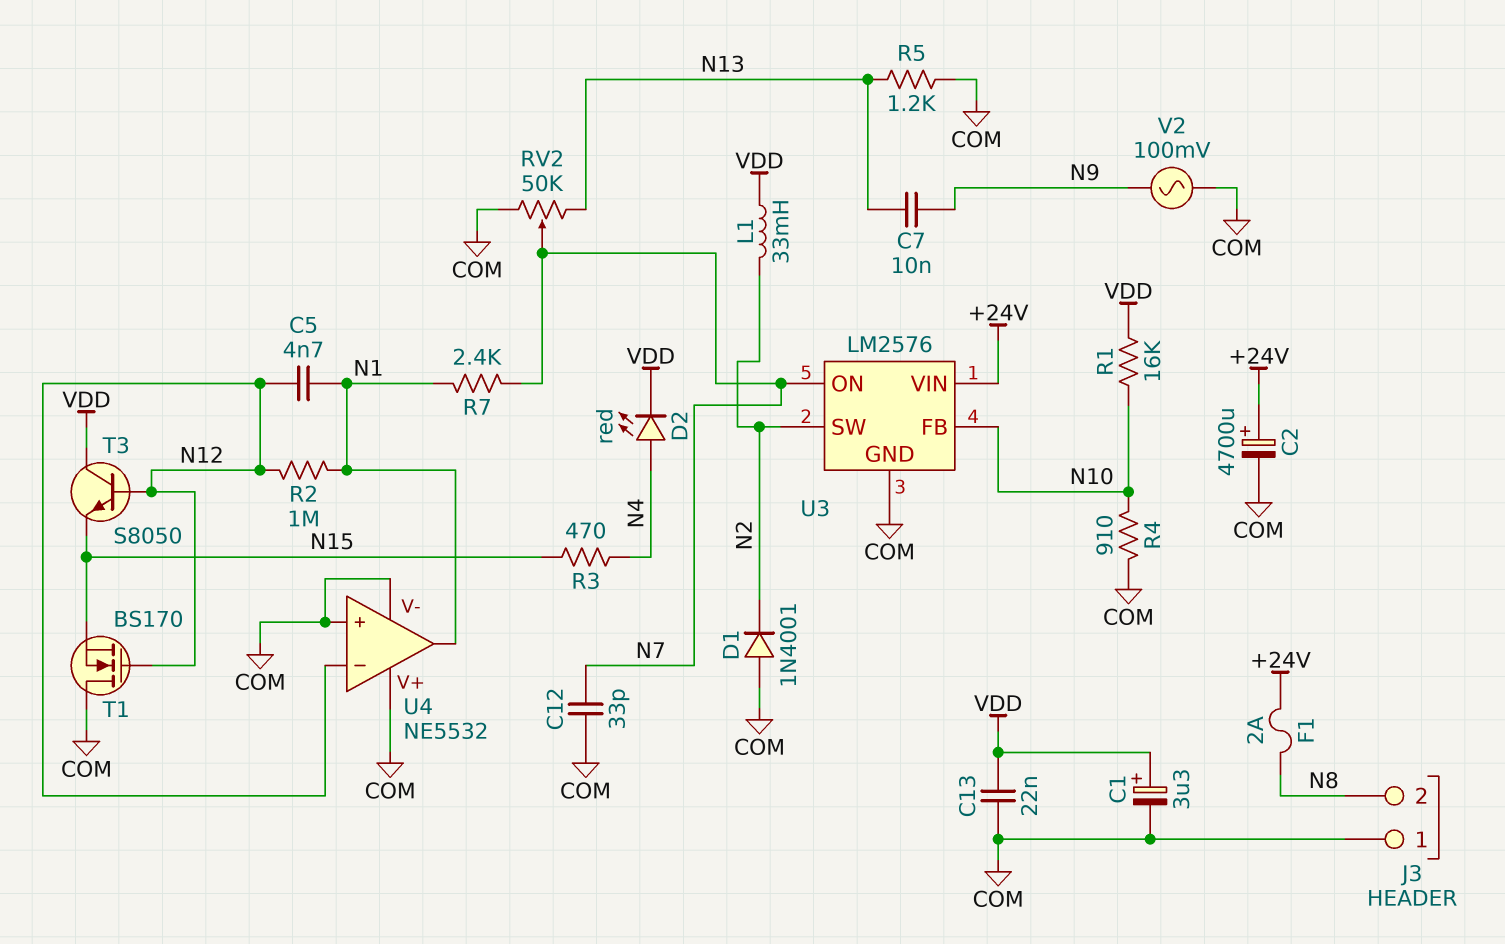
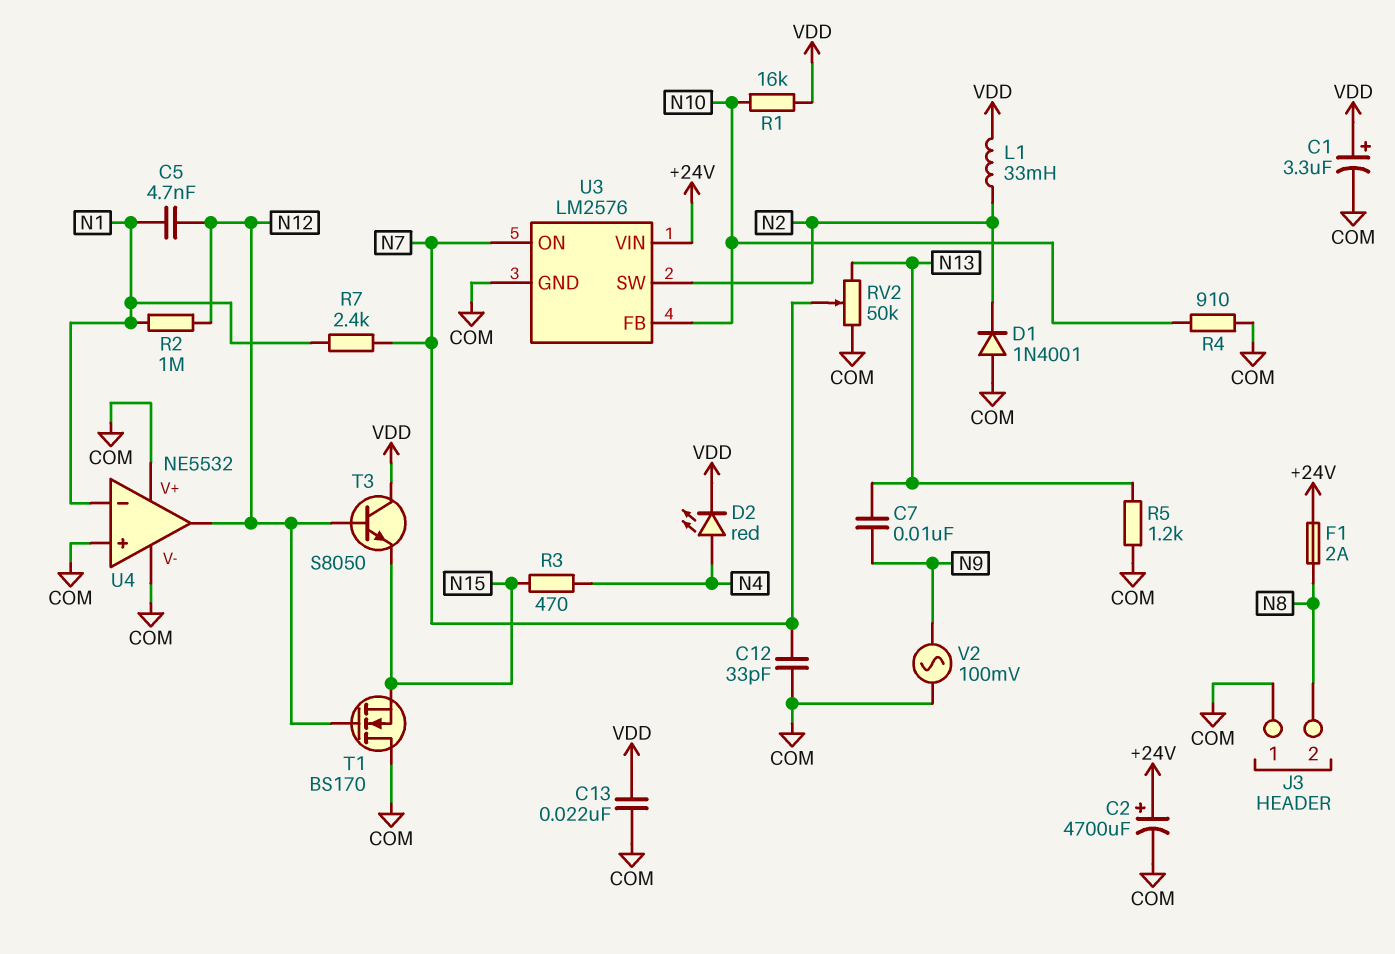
U4 pin in-: N12 -> N1
U4 pin out: N1 -> N12

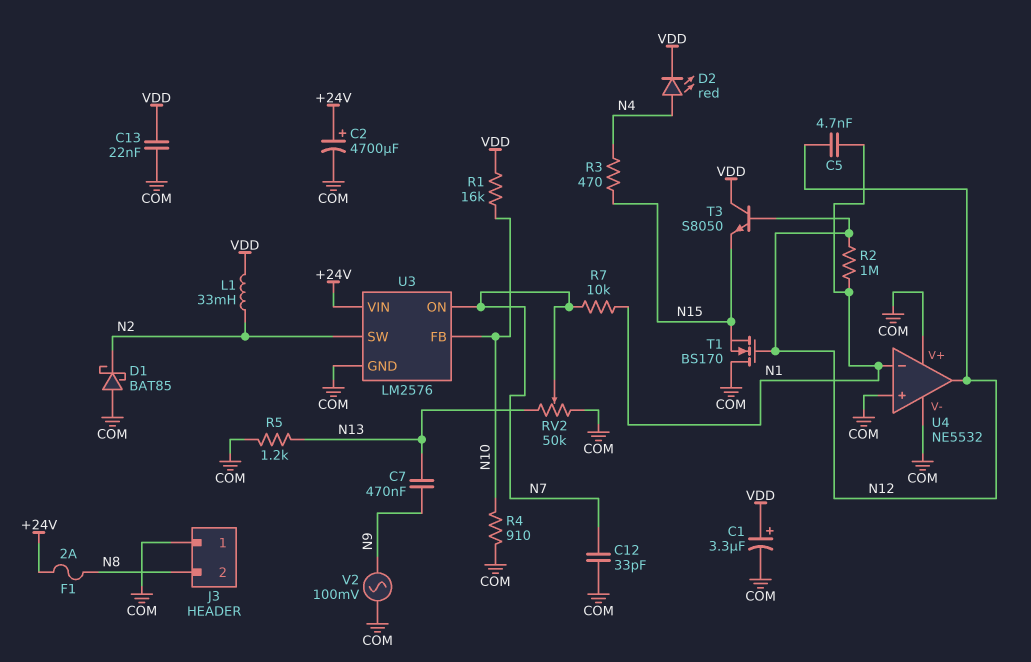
C7: 10nF (N9, N13) -> 470nF (N9, N13)
D1: diode 1N4001 (A COM, K N2) -> schottky BAT85 (A COM, K N2)
R7: 2.4k (N1, N7) -> 10k (N1, N7)

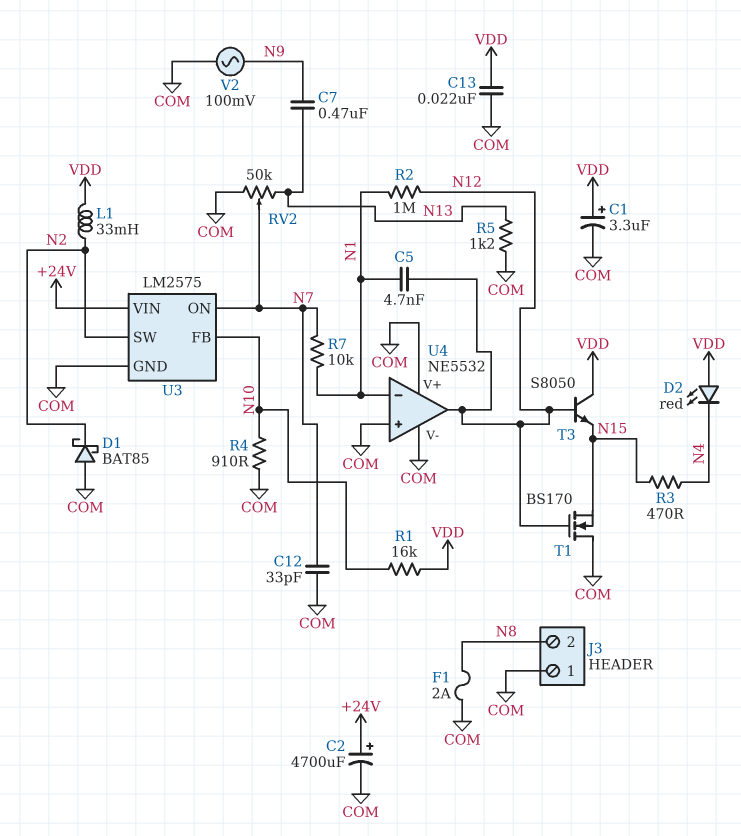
D2: LED red (A N4, K VDD) -> LED red (A VDD, K N4)
F1: 2A (+24V, N8) -> 2A (COM, N8)
U3: LM2576 -> LM2575

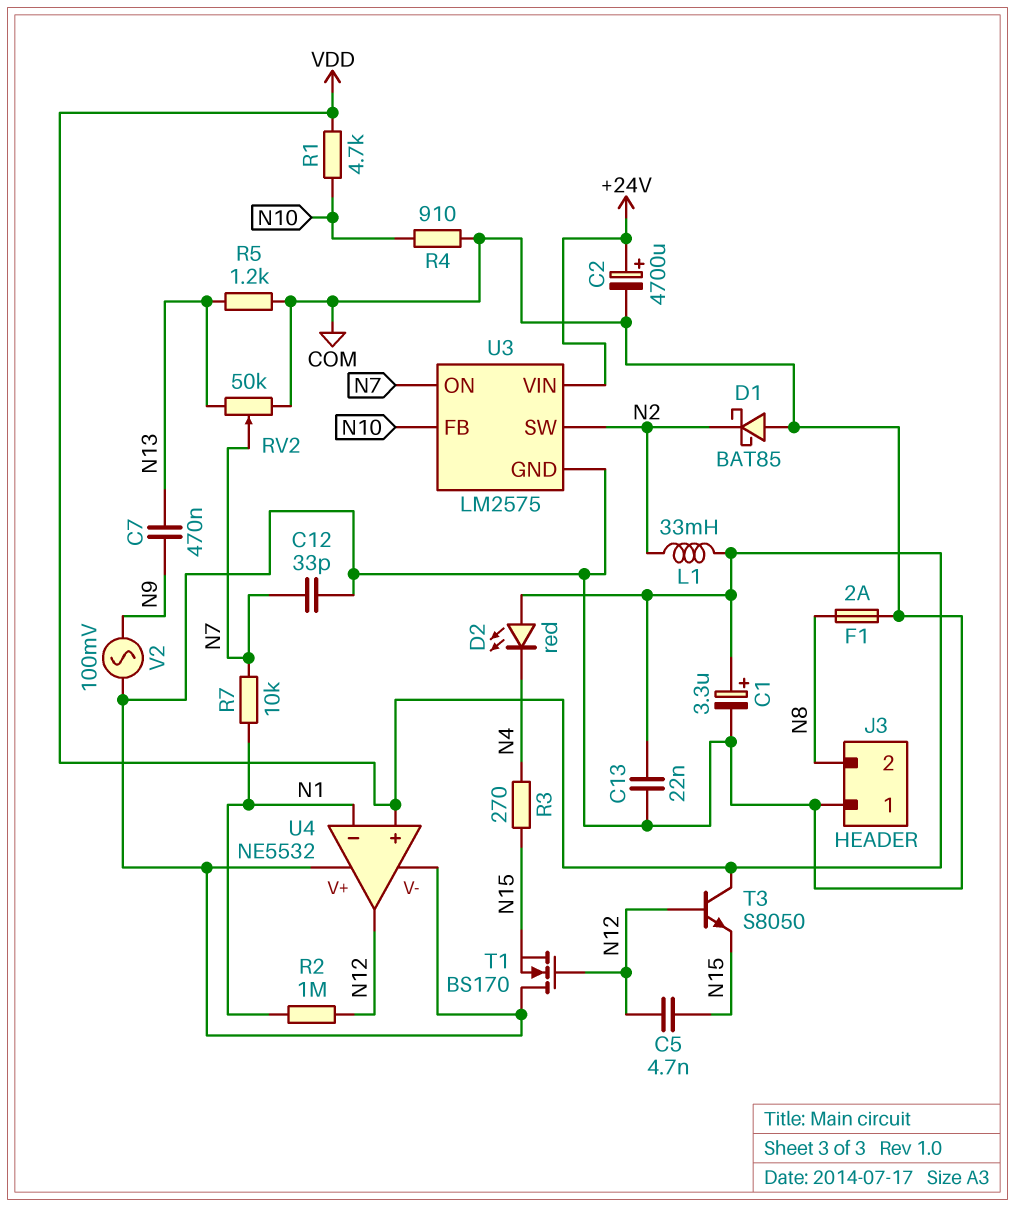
C5: 4.7nF (N1, N12) -> 4.7nF (N12, N15)
R1: 16k (N10, VDD) -> 4.7k (N10, VDD)
R3: 470 (N4, N15) -> 270 (N4, N15)
U4 pin in+: COM -> VDD

